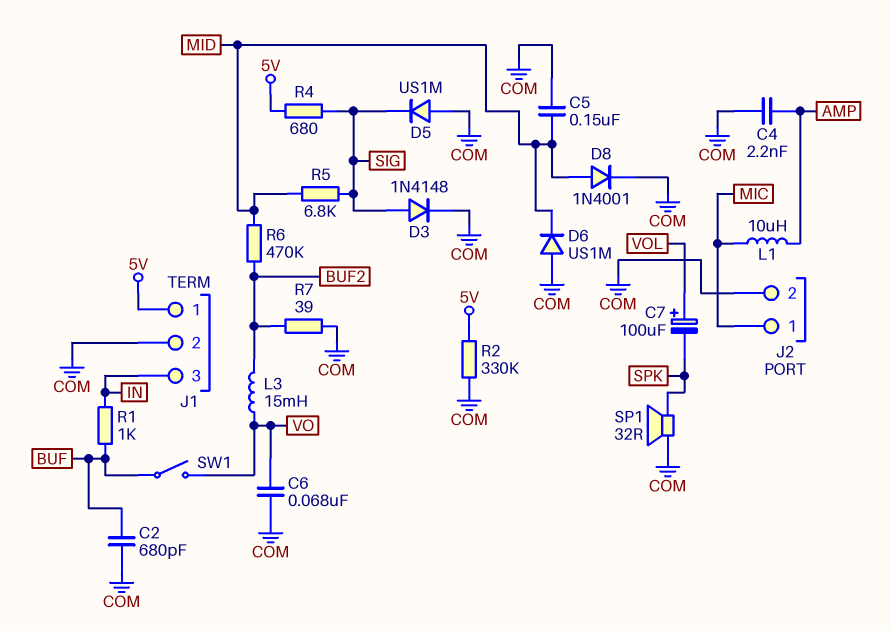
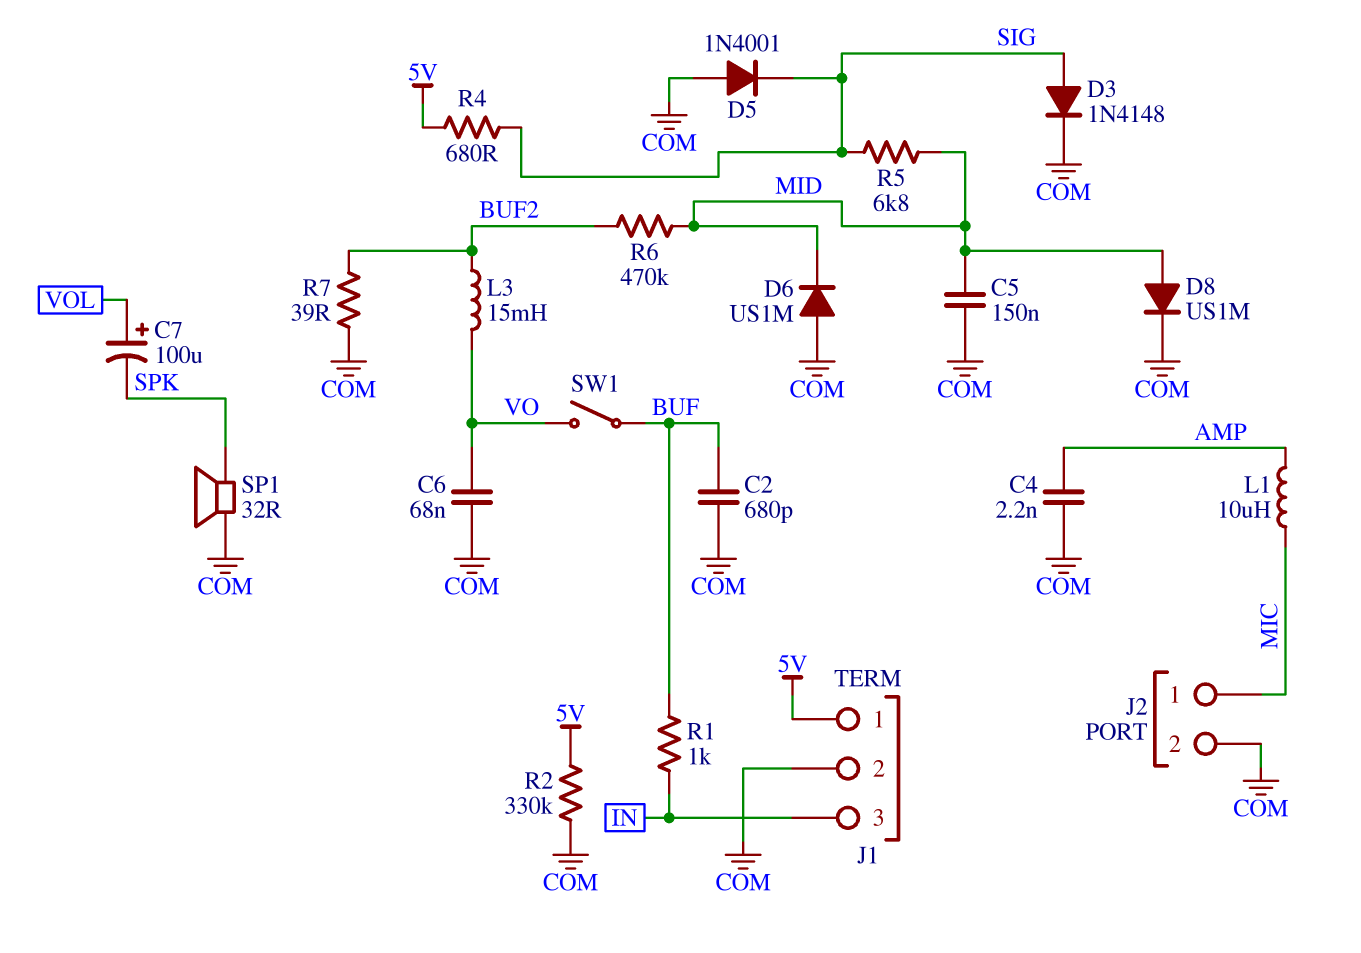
D5: diode US1M (A COM, K SIG) -> diode 1N4001 (A COM, K SIG)
D8: diode 1N4001 (A MID, K COM) -> diode US1M (A MID, K COM)

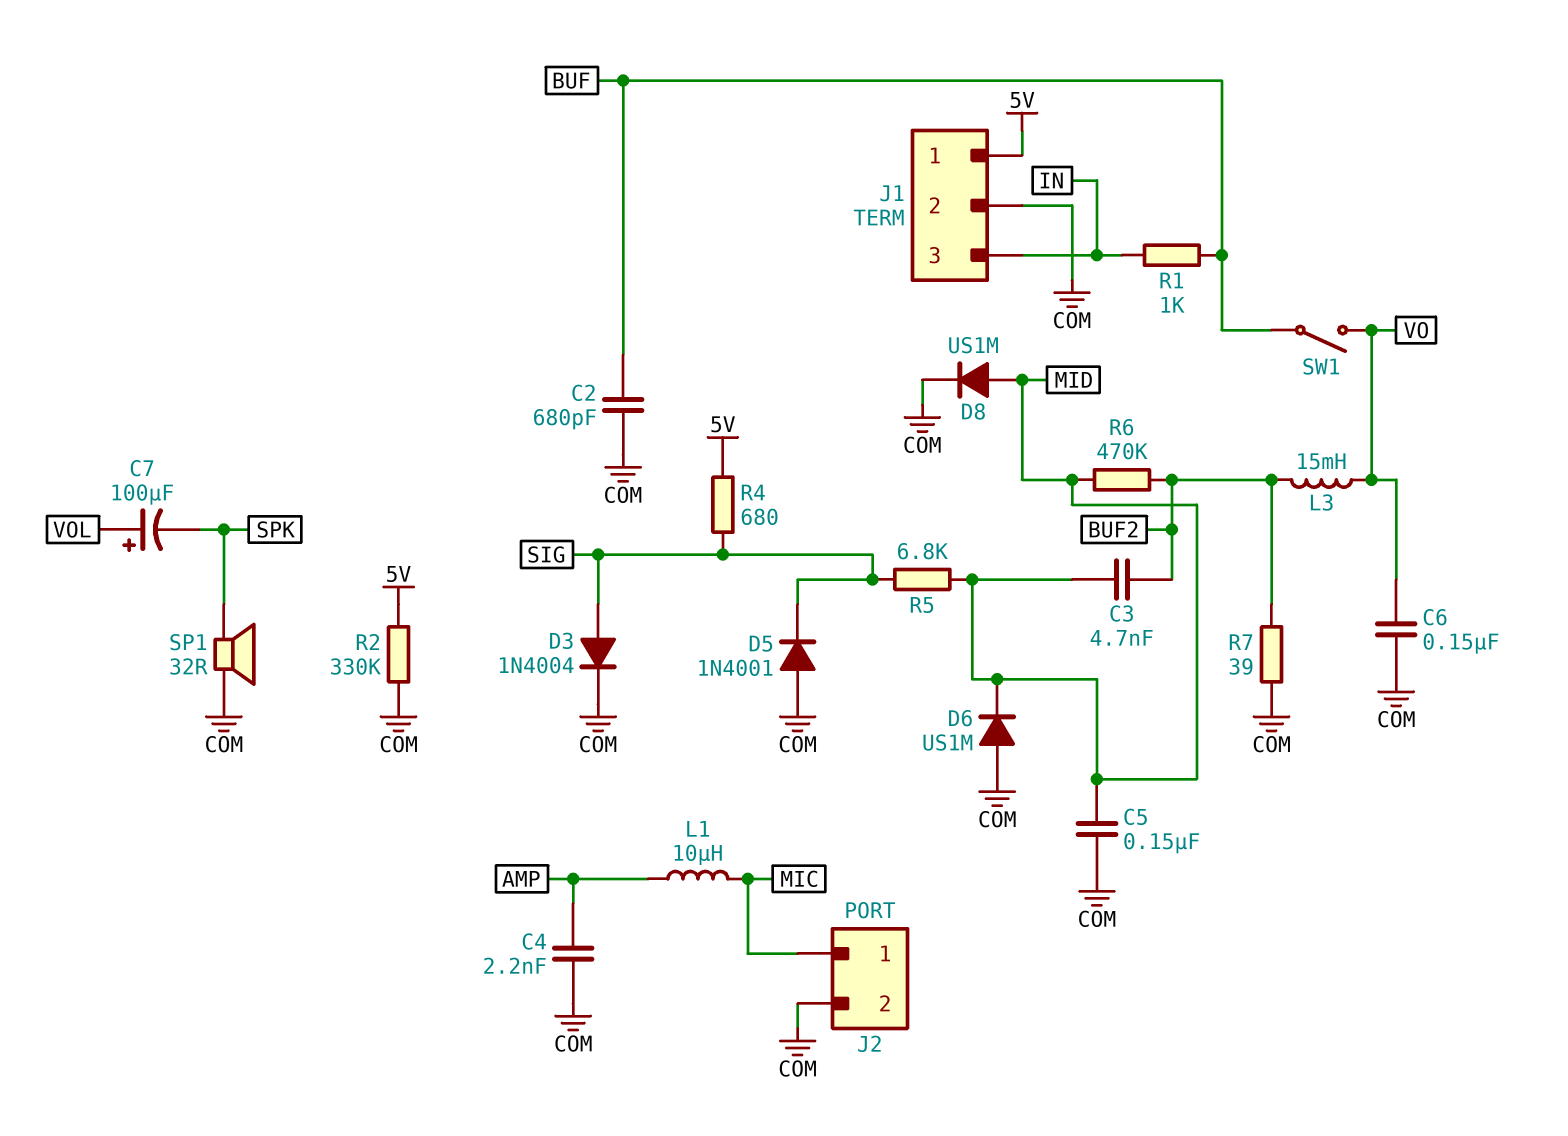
C3: none -> 4.7nF (BUF2, MID)
C6: 68nF (COM, VO) -> 150nF (COM, VO)
D3: diode 1N4148 (A SIG, K COM) -> diode 1N4004 (A SIG, K COM)

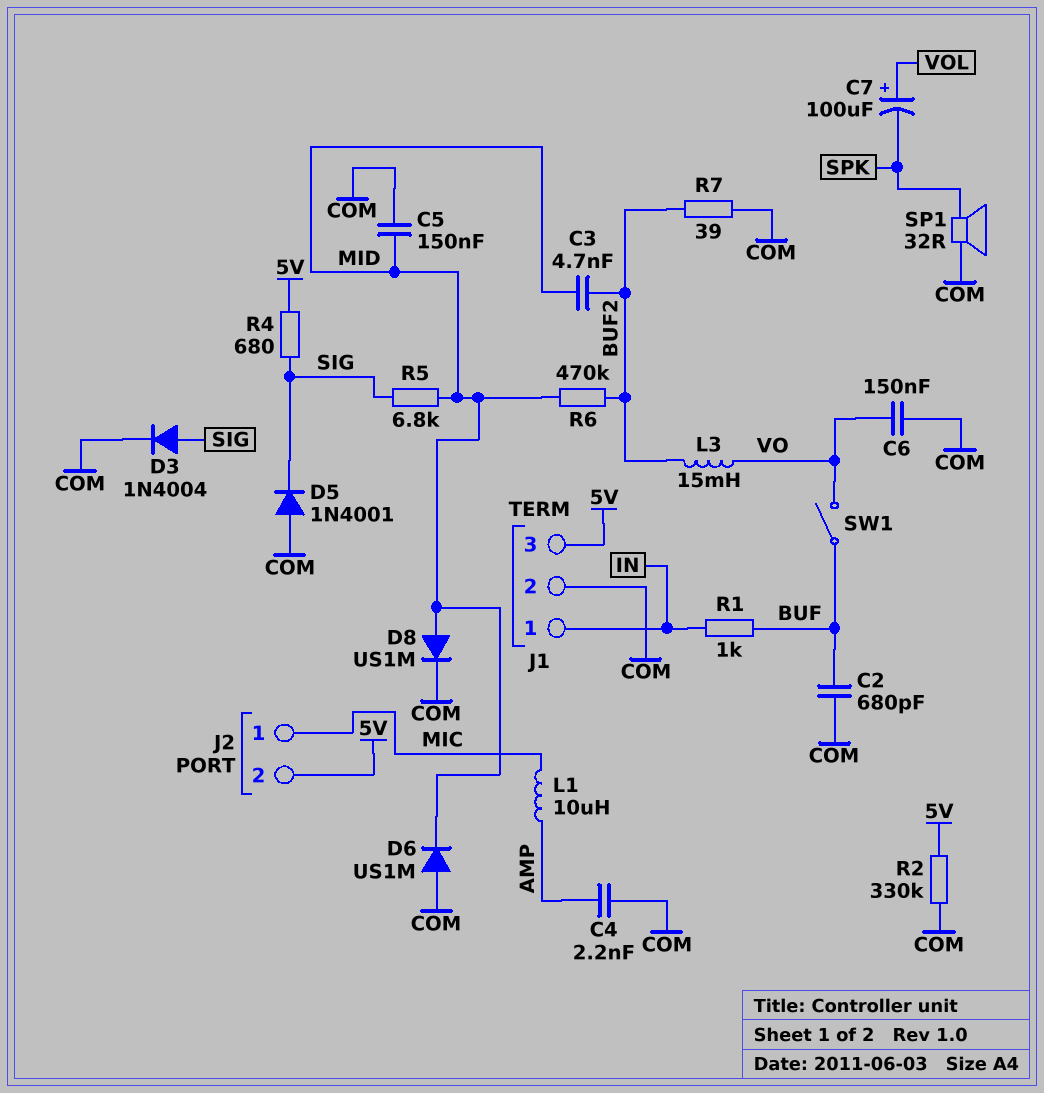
J1 pin 1: 5V -> IN
J1 pin 3: IN -> 5V
J2 pin 2: COM -> 5V

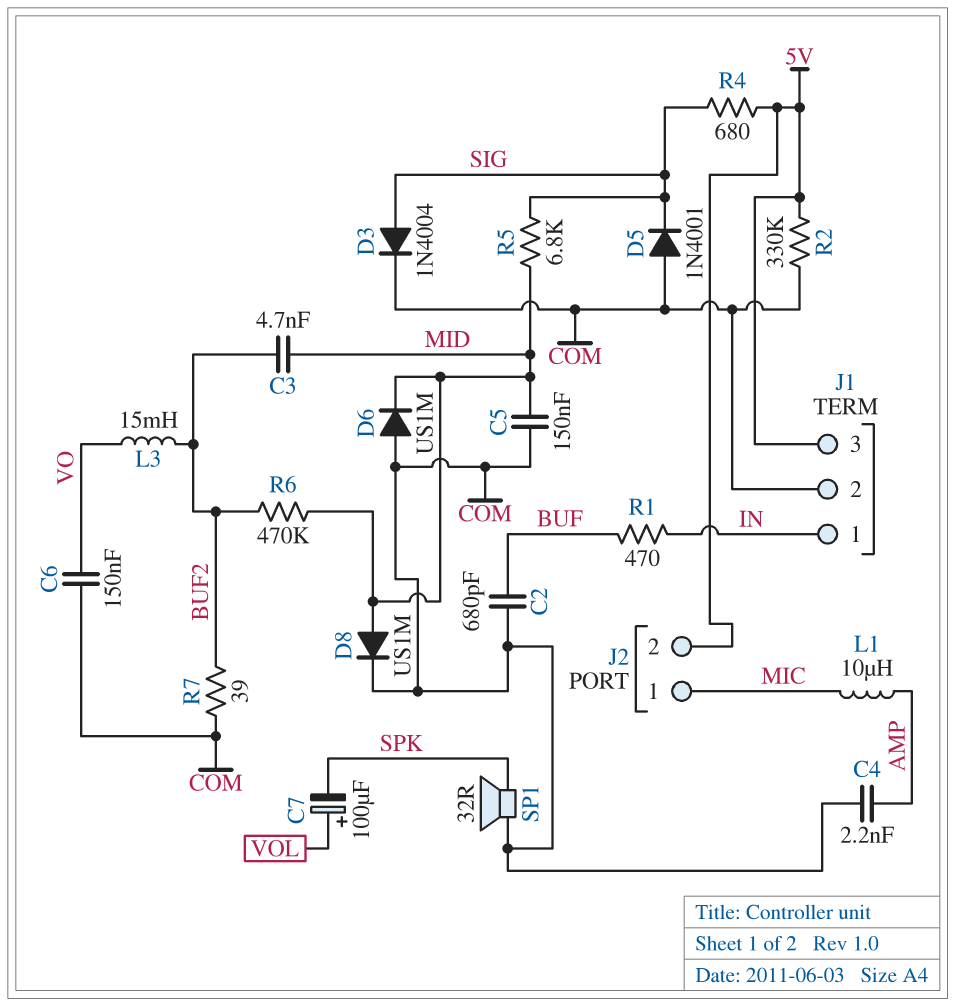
R1: 1k (BUF, IN) -> 470 (BUF, IN)
SW1: switch (BUF, VO) -> none

